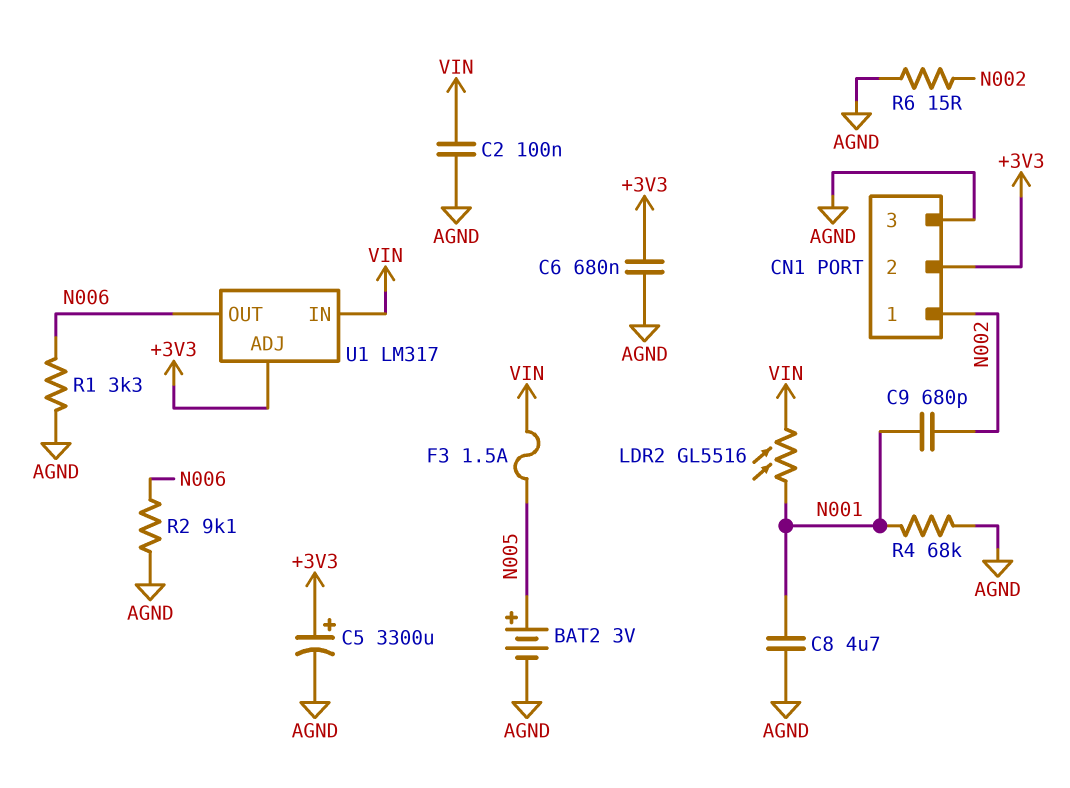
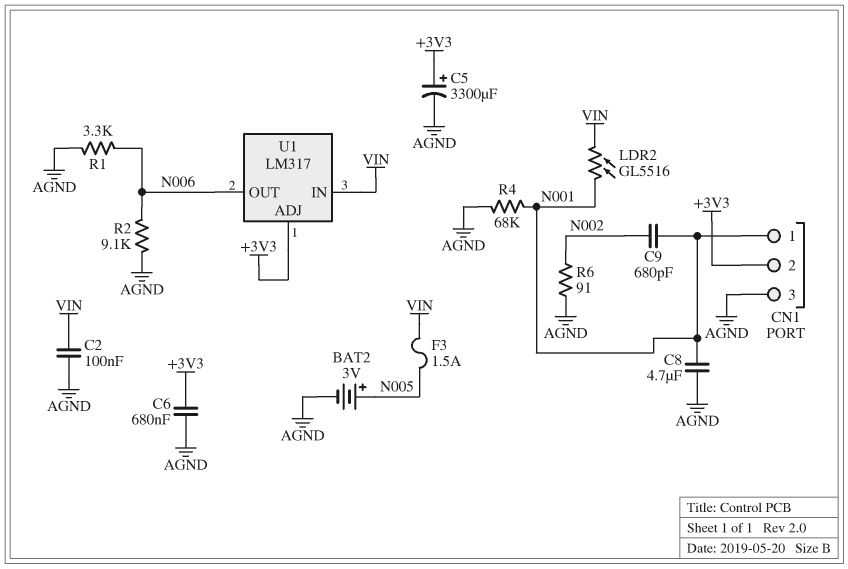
CN1 pin 1: N002 -> N001
R6: 15 (AGND, N002) -> 91 (AGND, N002)

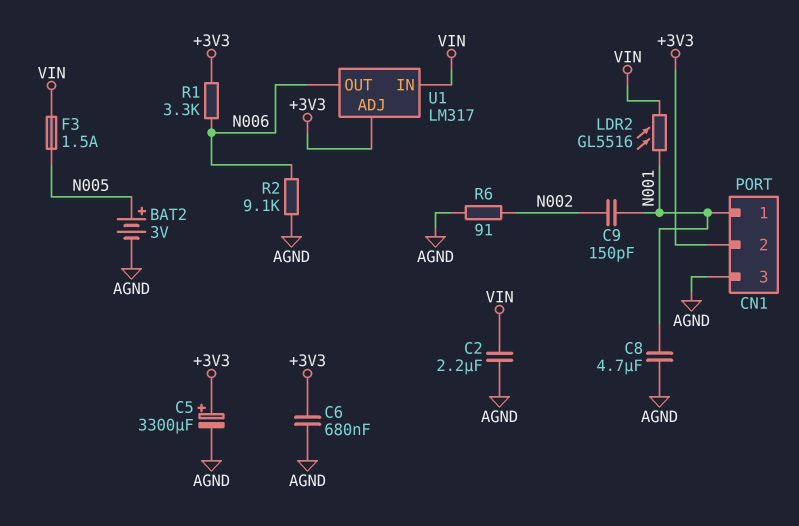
C2: 100nF (AGND, VIN) -> 2.2uF (AGND, VIN)
C9: 680pF (N001, N002) -> 150pF (N001, N002)
R1: 3.3k (AGND, N006) -> 3.3k (+3V3, N006)
R4: 68k (AGND, N001) -> none

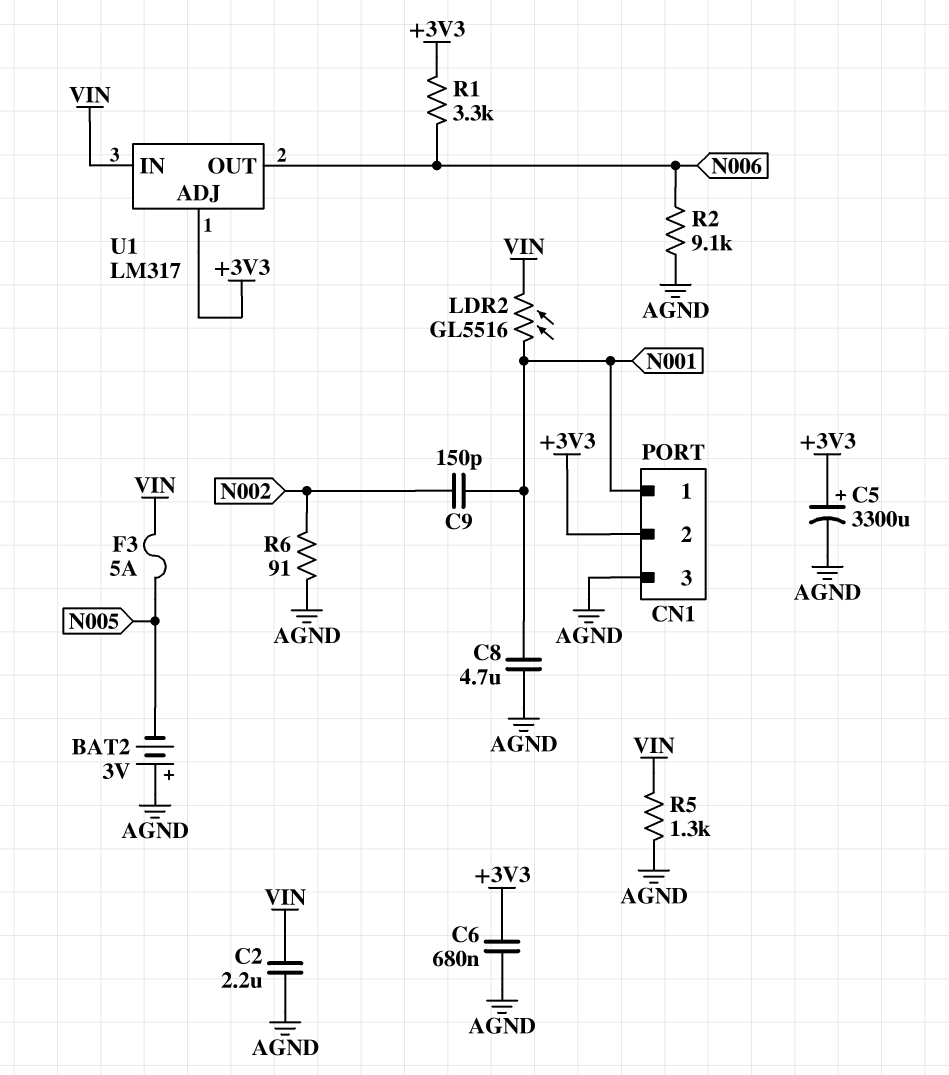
BAT2: 3V (plus N005, minus AGND) -> 3V (plus AGND, minus N005)
F3: 1.5A (N005, VIN) -> 5A (N005, VIN)
R5: none -> 1.3k (AGND, VIN)

